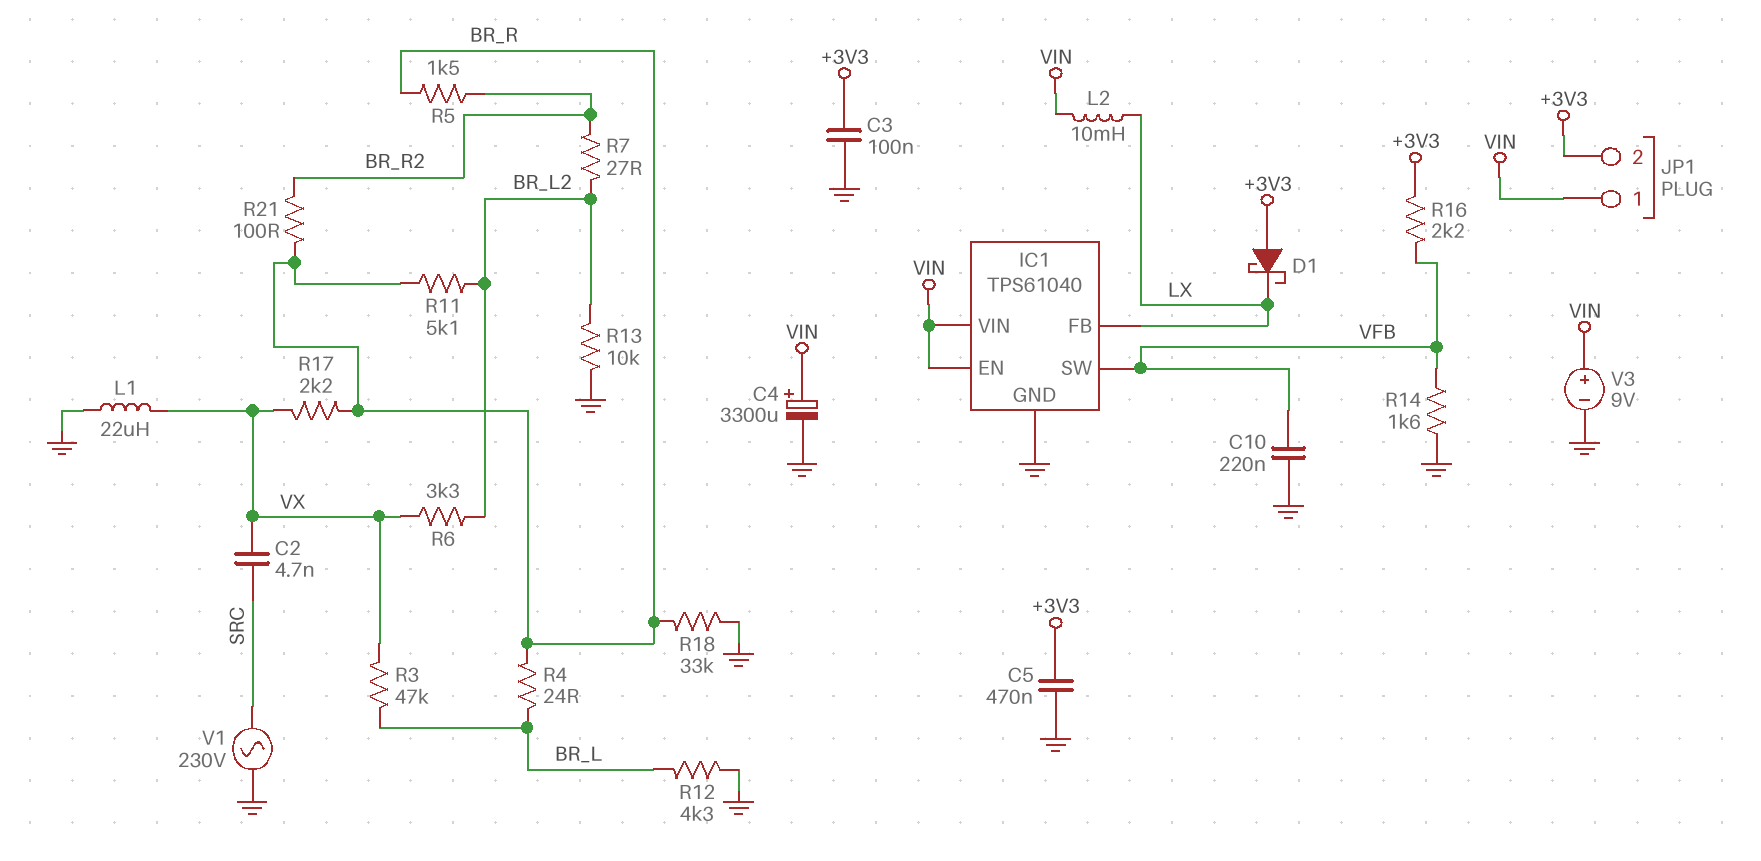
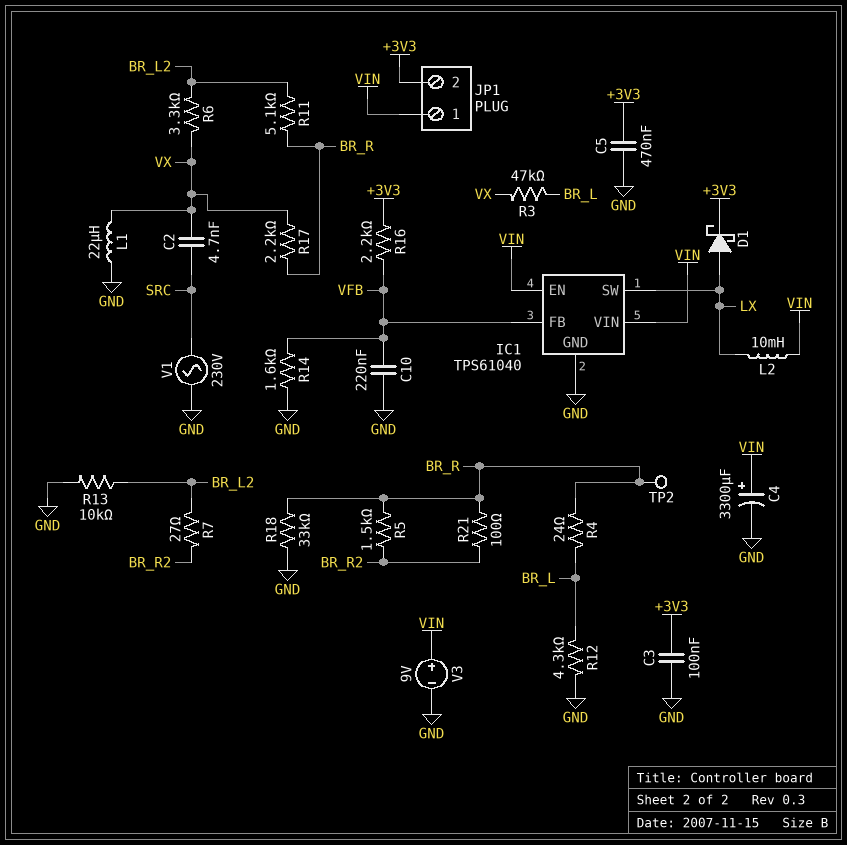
D1: schottky (A +3V3, K LX) -> schottky (A LX, K +3V3)
IC1 pin FB: LX -> VFB
IC1 pin SW: VFB -> LX
TP2: none -> test point (BR_R)

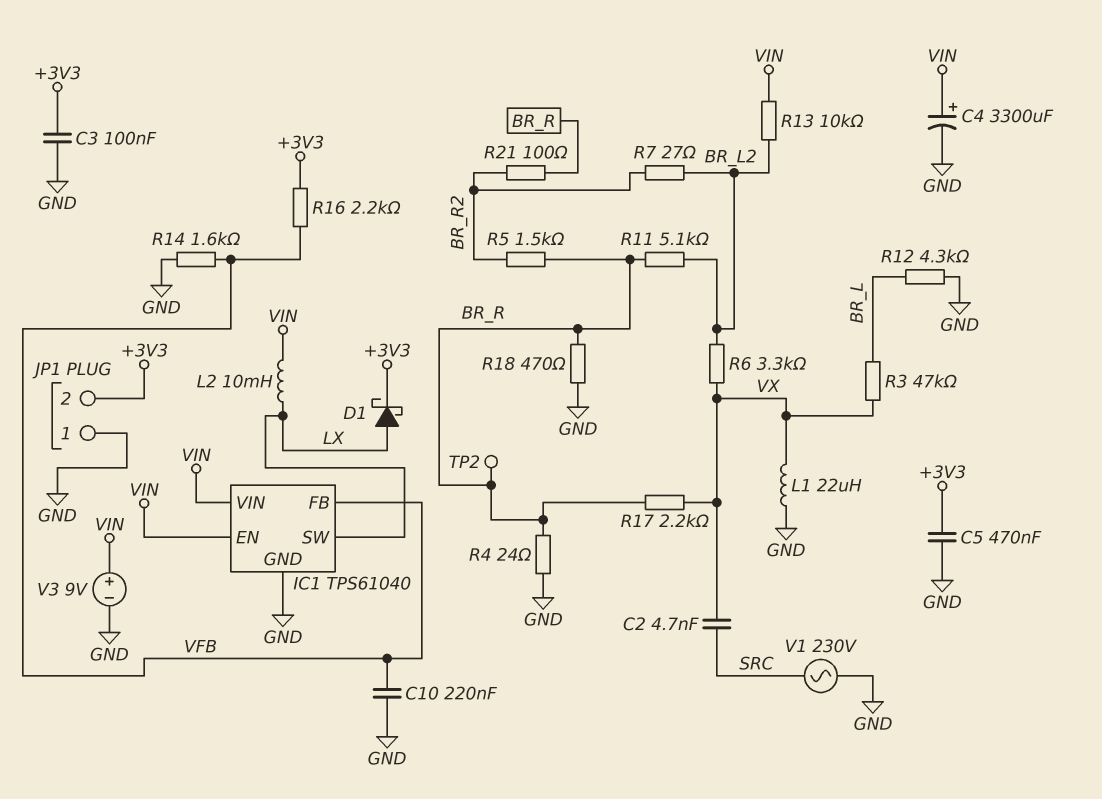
JP1 pin 1: VIN -> GND
R4: 24 (BR_L, BR_R) -> 24 (BR_R, GND)
R13: 10k (BR_L2, GND) -> 10k (BR_L2, VIN)
R18: 33k (BR_R, GND) -> 470 (BR_R, GND)

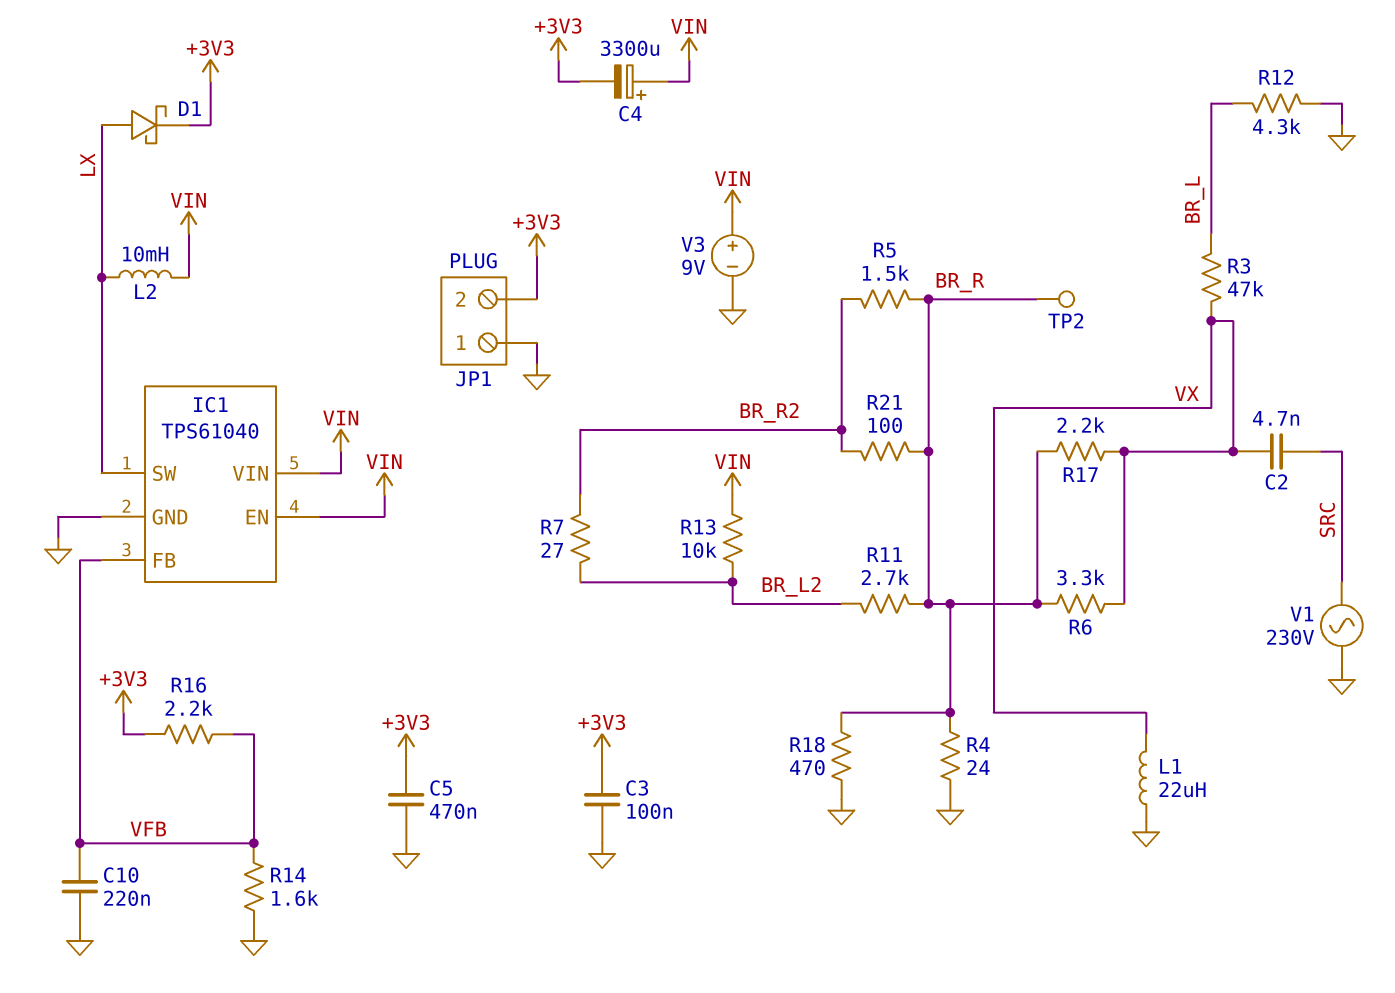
C4: 3300uF (plus VIN, minus GND) -> 3300uF (plus VIN, minus +3V3)
R6: 3.3k (BR_L2, VX) -> 3.3k (BR_R, VX)
R11: 5.1k (BR_L2, BR_R) -> 2.7k (BR_L2, BR_R)

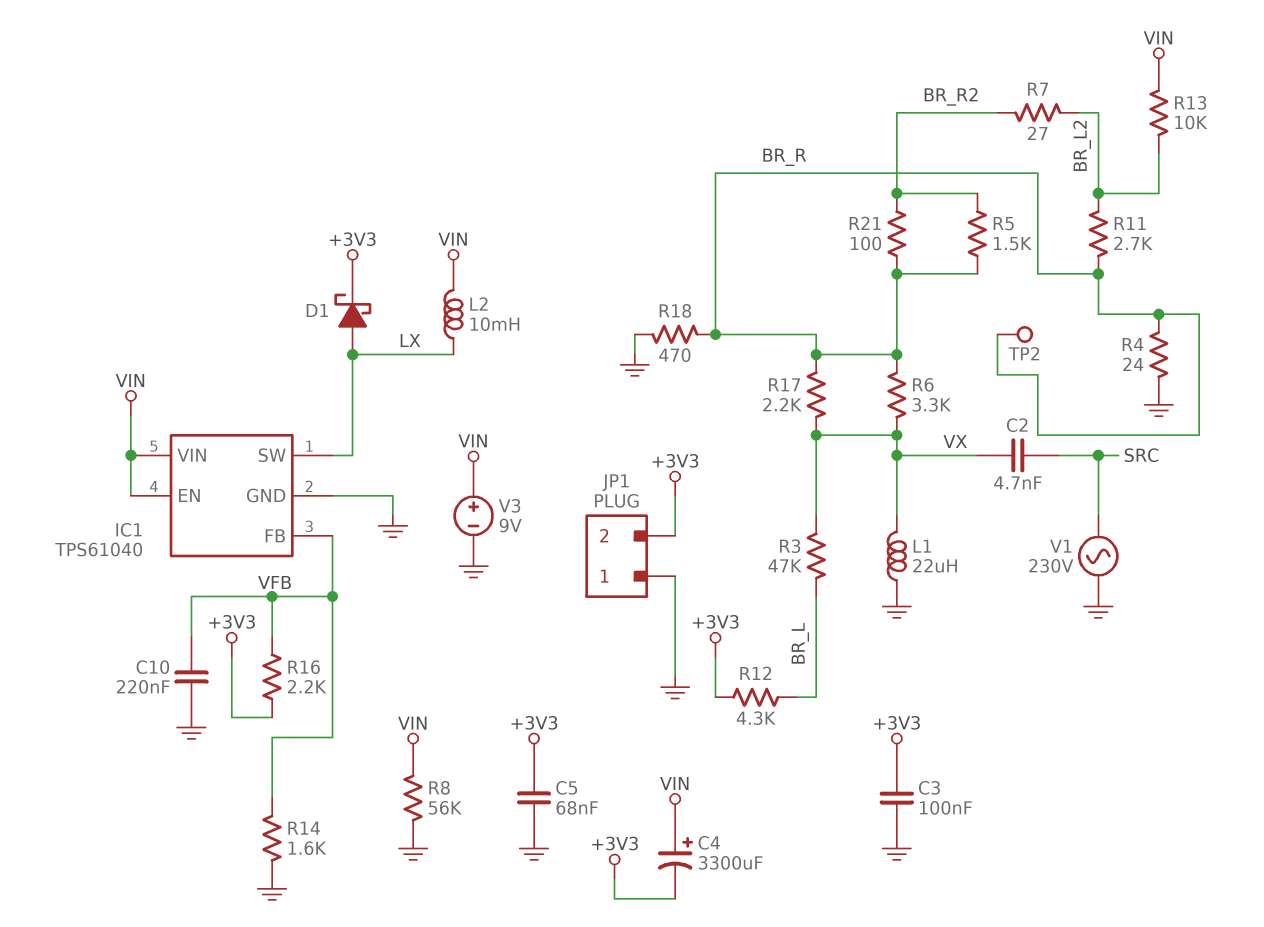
C5: 470nF (+3V3, GND) -> 68nF (+3V3, GND)
R8: none -> 56k (GND, VIN)
R12: 4.3k (BR_L, GND) -> 4.3k (+3V3, BR_L)

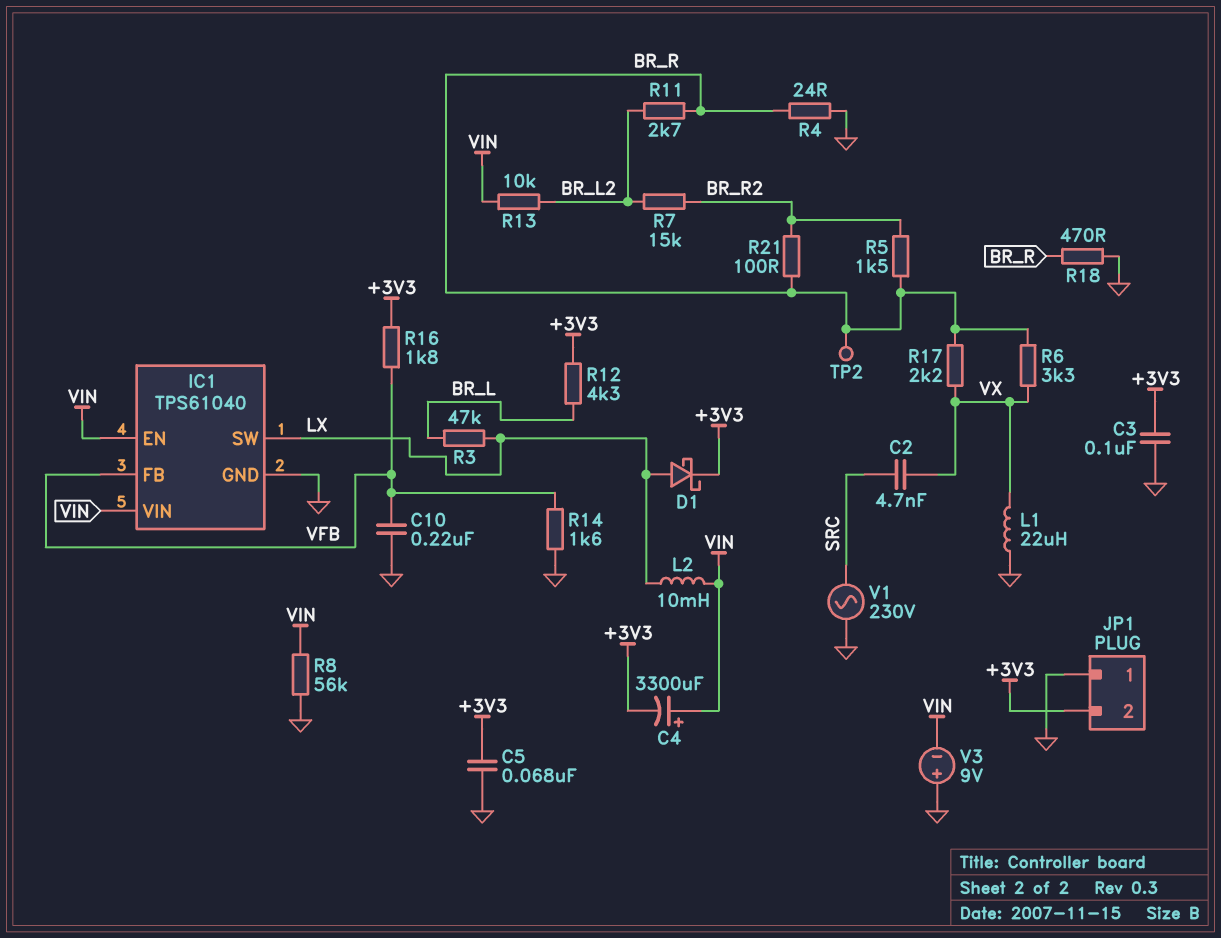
R3: 47k (BR_L, VX) -> 47k (BR_L, LX)
R7: 27 (BR_L2, BR_R2) -> 15k (BR_L2, BR_R2)
R16: 2.2k (+3V3, VFB) -> 1.8k (+3V3, VFB)
V3: 9V (plus VIN, minus GND) -> 9V (plus GND, minus VIN)

